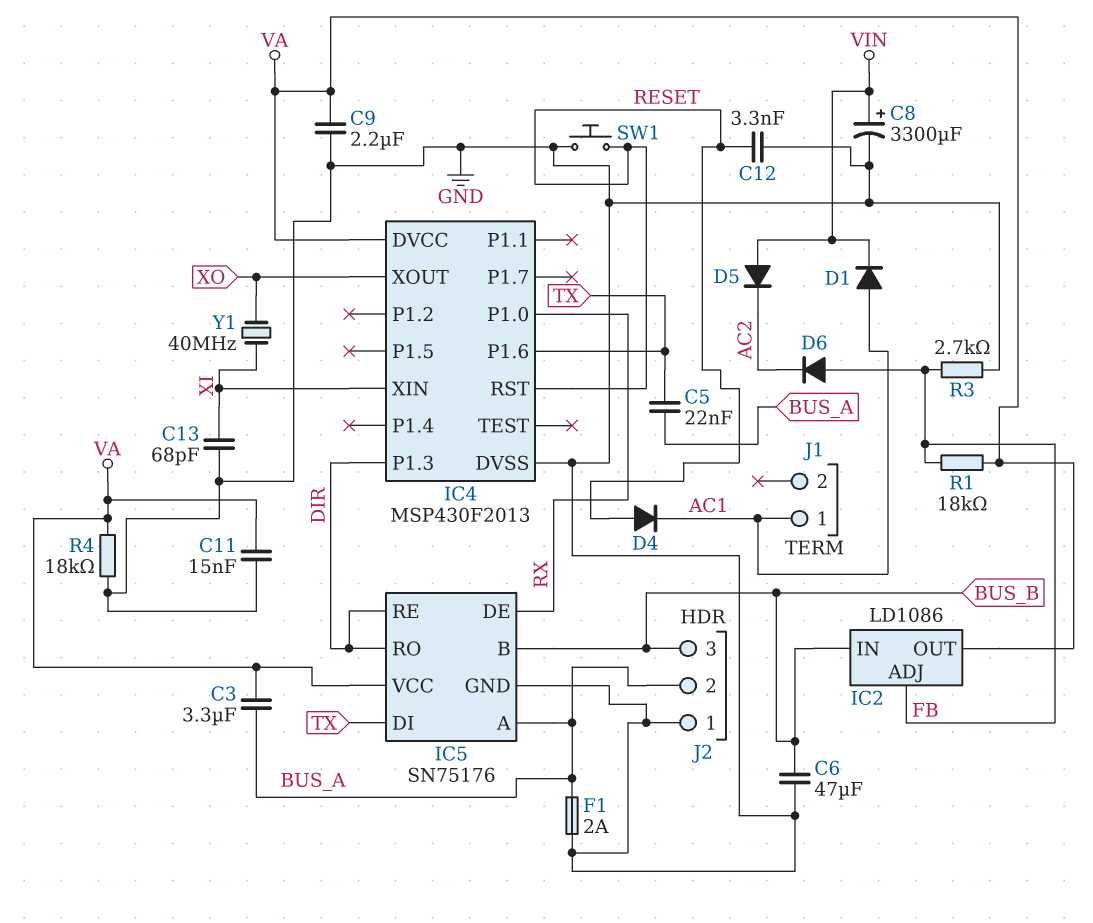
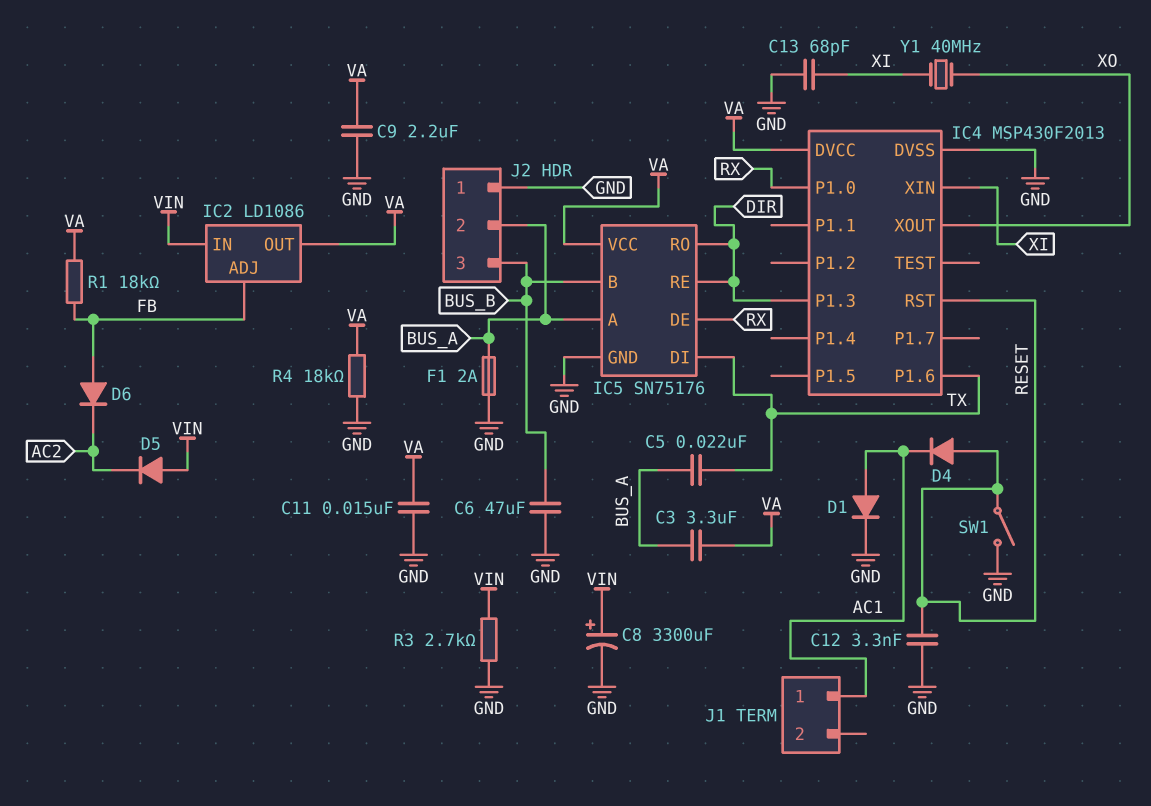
D1: diode (A AC1, K VIN) -> diode (A AC1, K GND)
IC2 pin IN: BUS_B -> VIN
R3: 2.7k (FB, GND) -> 2.7k (GND, VIN)
SW1: button (GND, RESET) -> switch (GND, RESET)

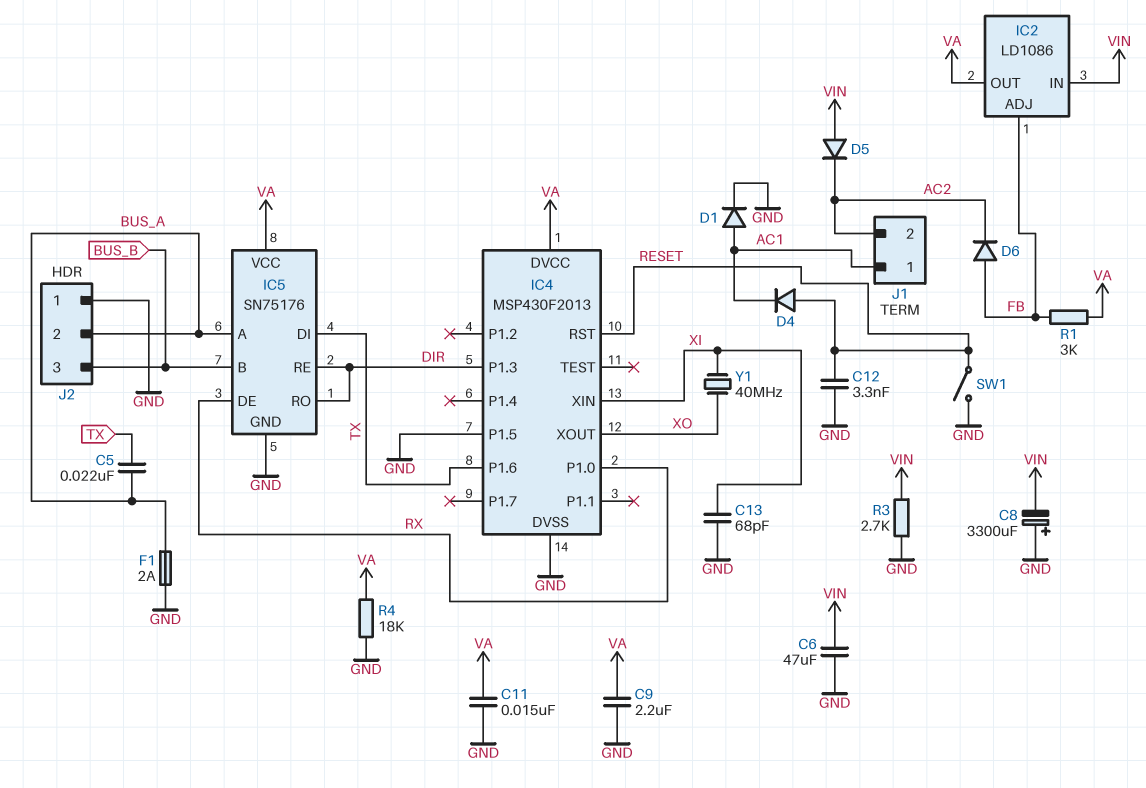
C3: 3.3uF (BUS_A, VA) -> none
C6: 47uF (BUS_B, GND) -> 47uF (GND, VIN)
C8: 3300uF (plus VIN, minus GND) -> 3300uF (plus GND, minus VIN)
IC4 pin P1.5: none -> GND
J1 pin 2: none -> AC2
R1: 18k (FB, VA) -> 3k (FB, VA)

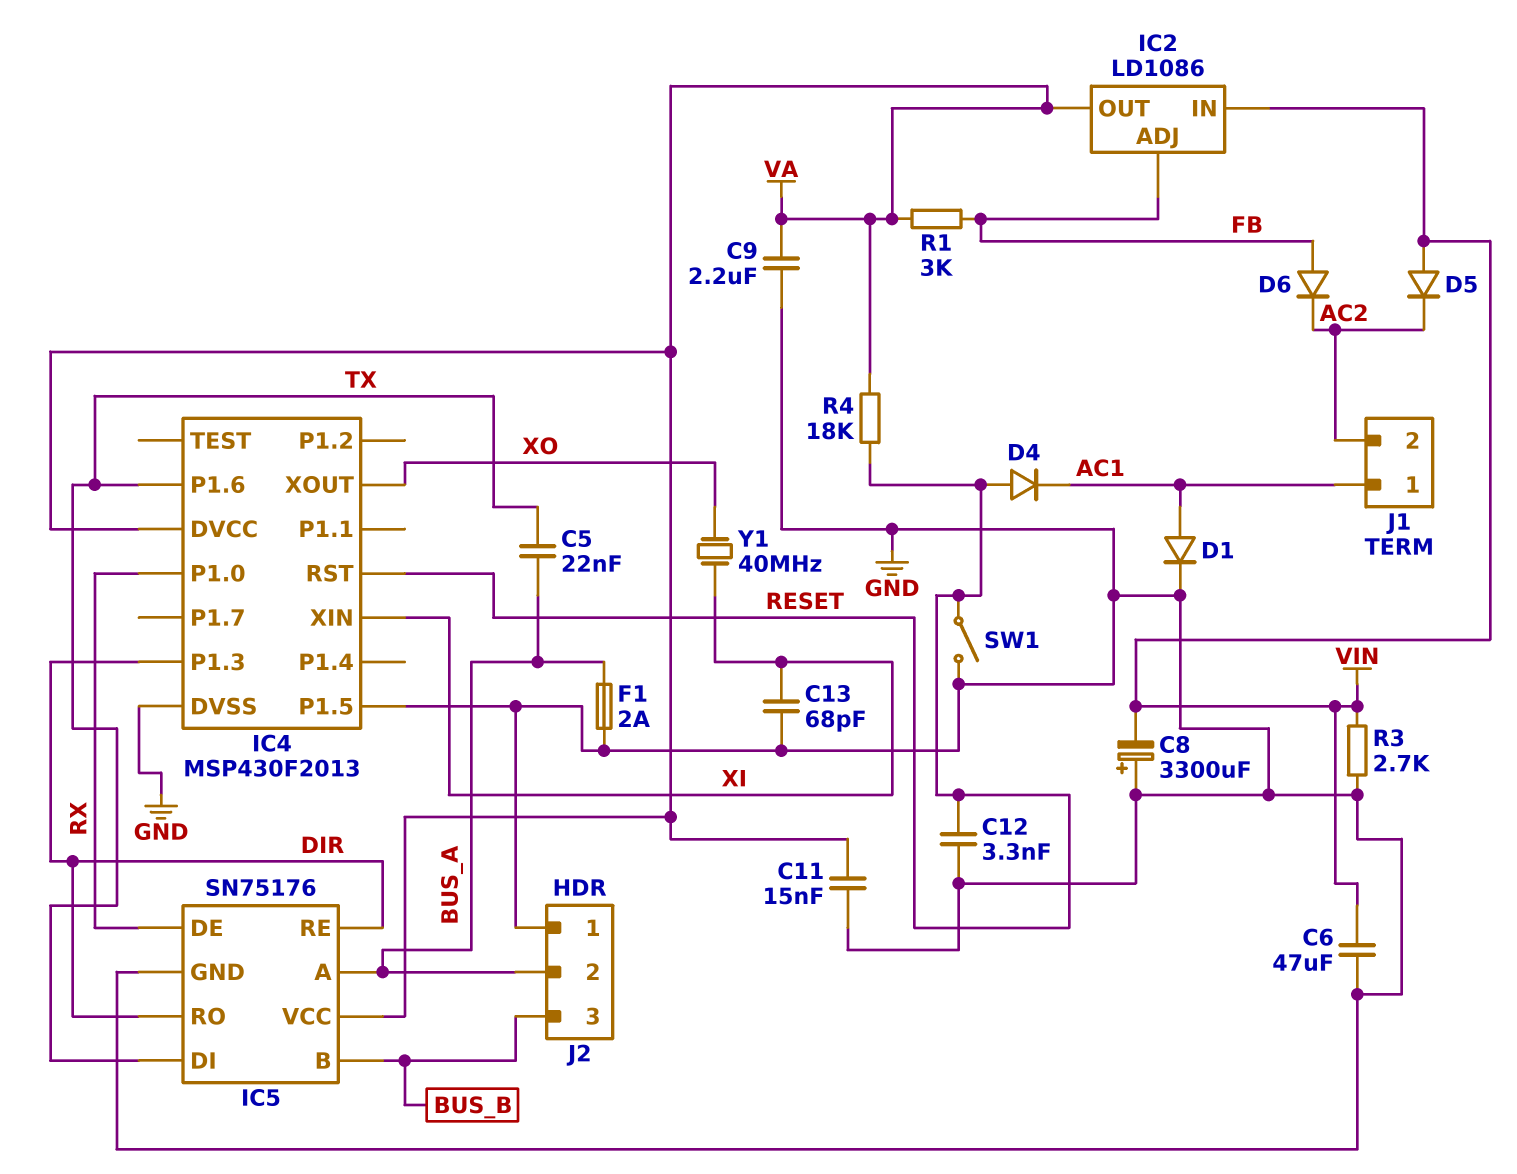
R4: 18k (GND, VA) -> 18k (RESET, VA)

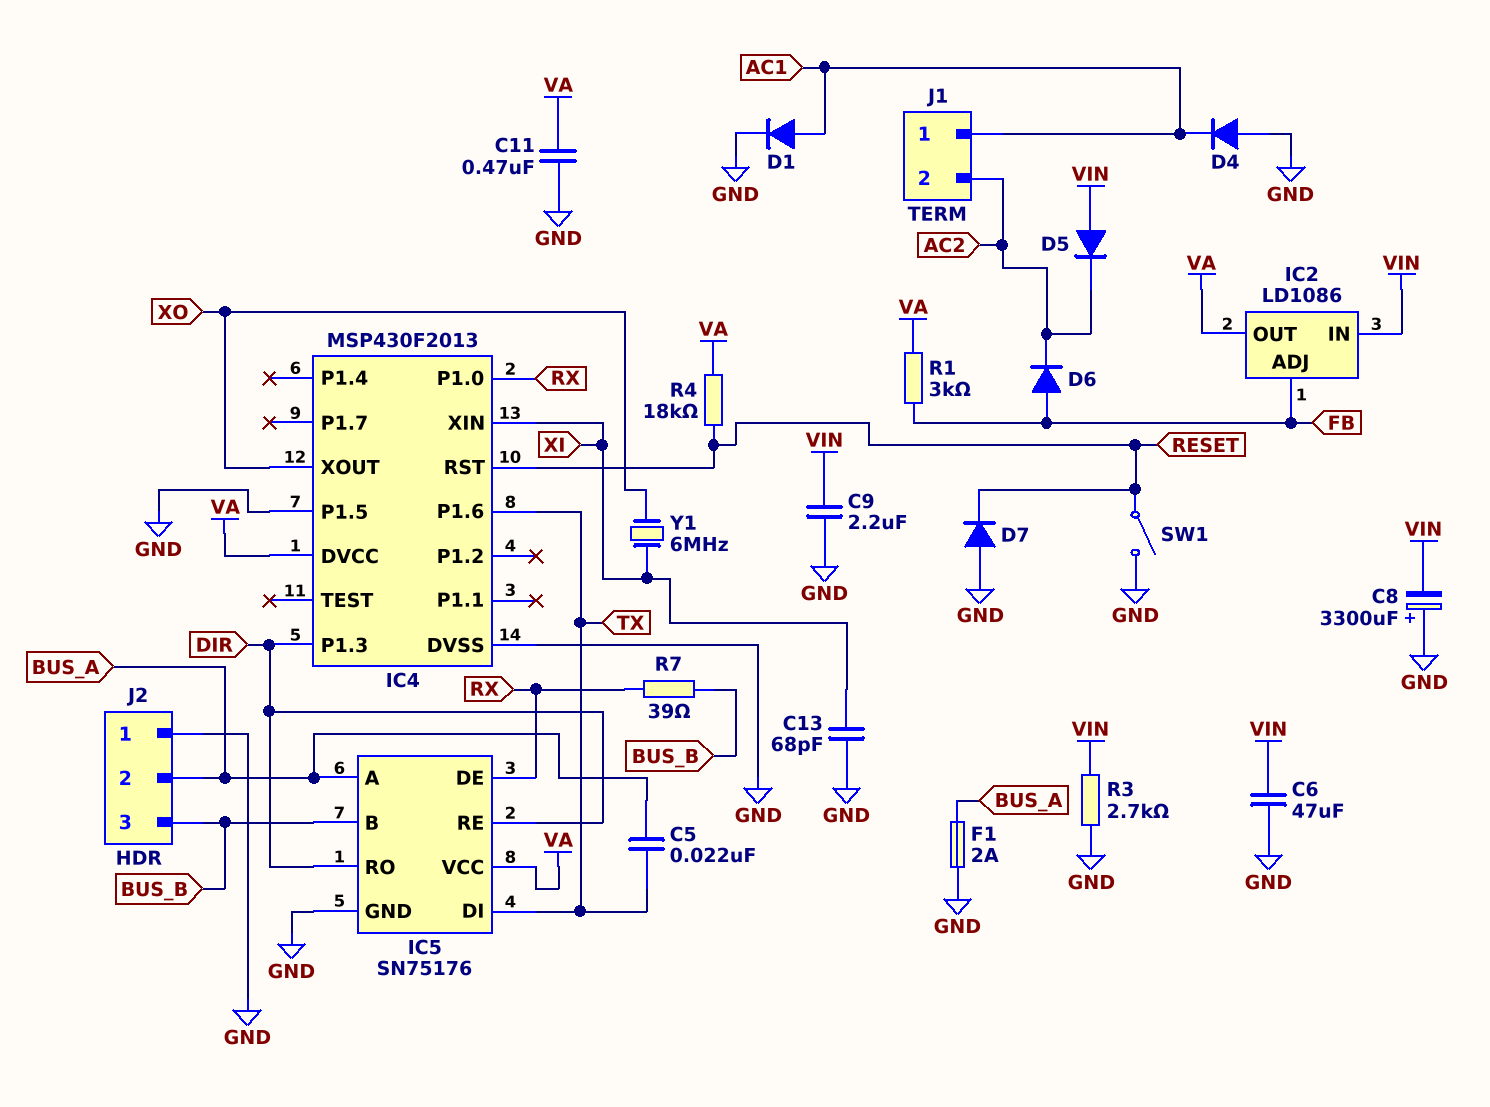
C9: 2.2uF (GND, VA) -> 2.2uF (GND, VIN)
C11: 15nF (GND, VA) -> 470nF (GND, VA)
C12: 3.3nF (GND, RESET) -> none
D4: diode (A RESET, K AC1) -> diode (A GND, K AC1)
D7: none -> diode (A GND, K RESET)
R7: none -> 39 (BUS_B, RX)
Y1: 40MHz (XI, XO) -> 6MHz (XI, XO)

